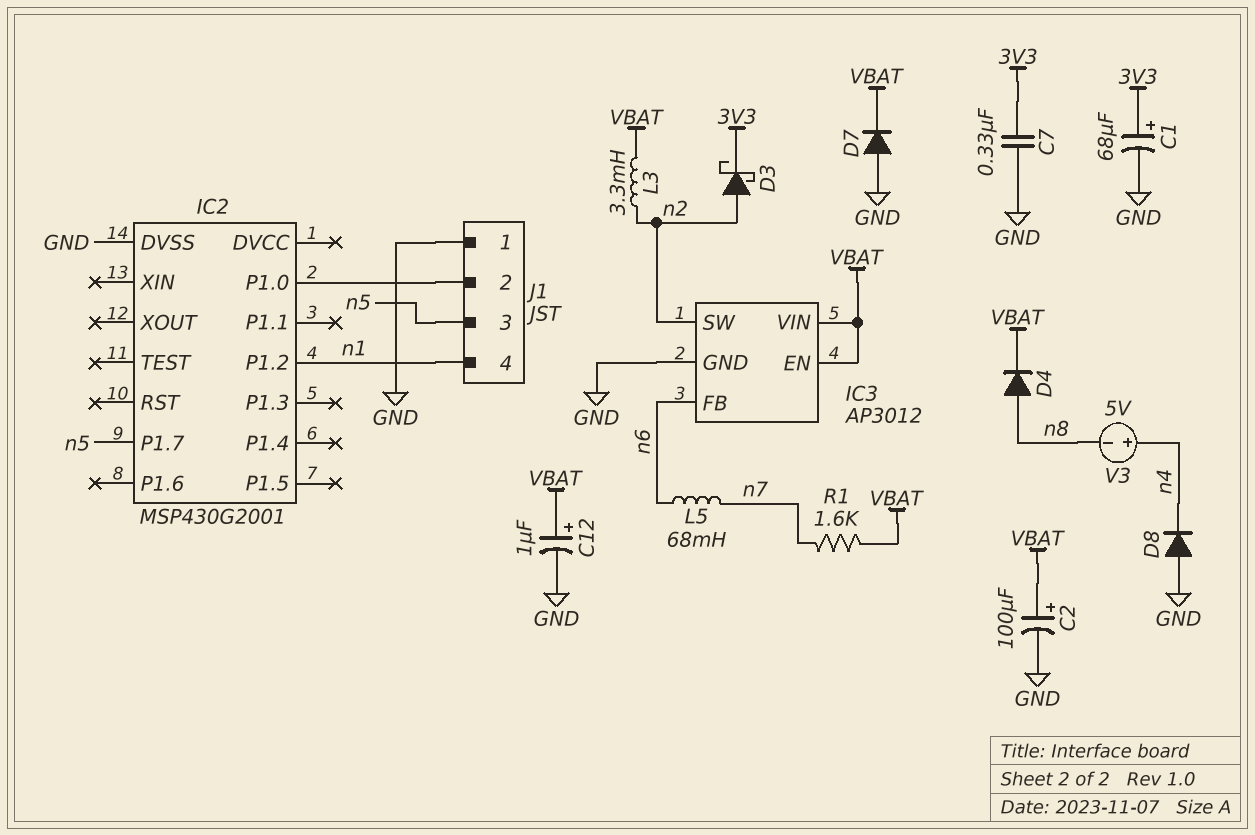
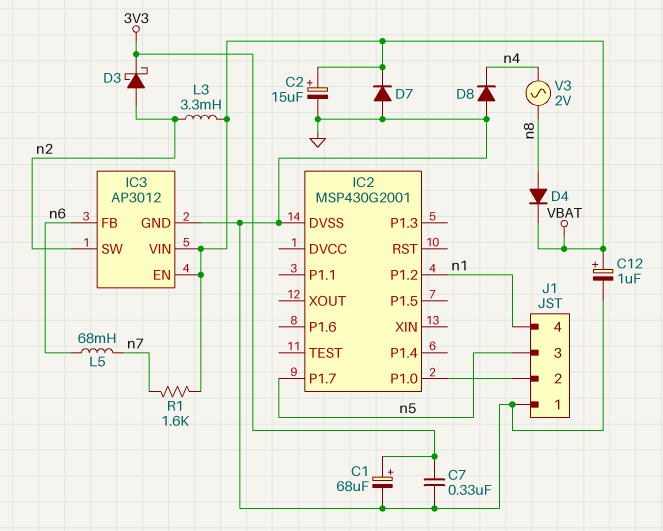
C2: 100uF (plus VBAT, minus GND) -> 15uF (plus VBAT, minus GND)
V3: 5V (plus n4, minus n8) -> AC 2V (n4, n8)

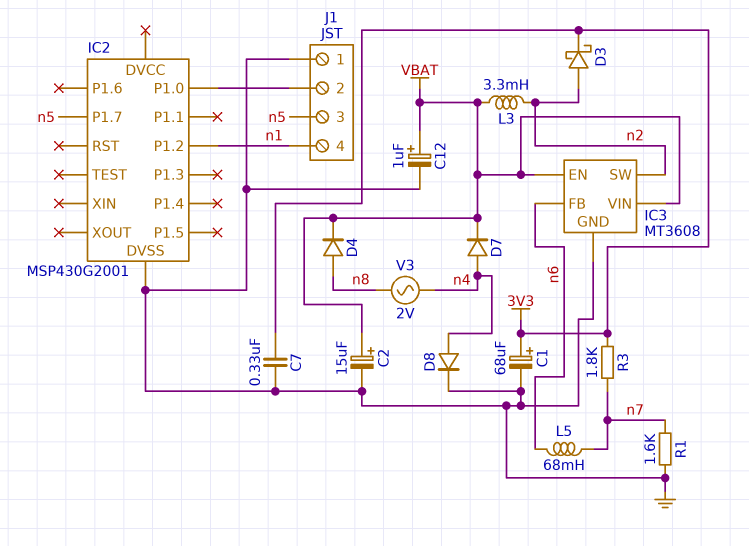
D7: diode (A GND, K VBAT) -> diode (A n4, K VBAT)
D8: diode (A GND, K n4) -> diode (A n4, K GND)
IC3: AP3012 -> MT3608
R1: 1.6k (VBAT, n7) -> 1.6k (GND, n7)
R3: none -> 1.8k (3V3, n7)

